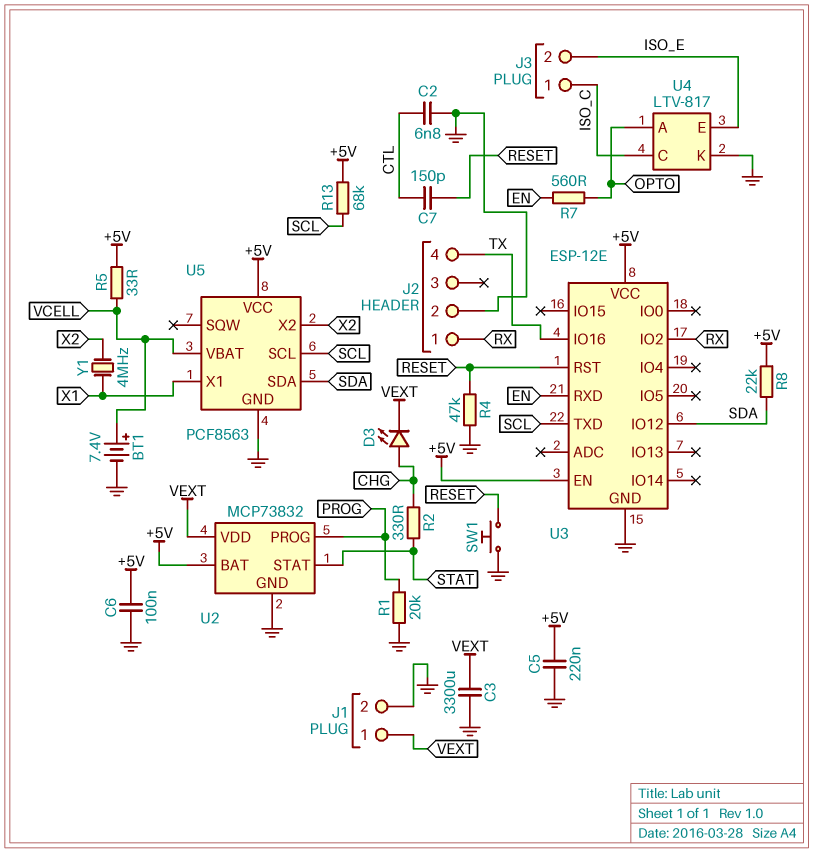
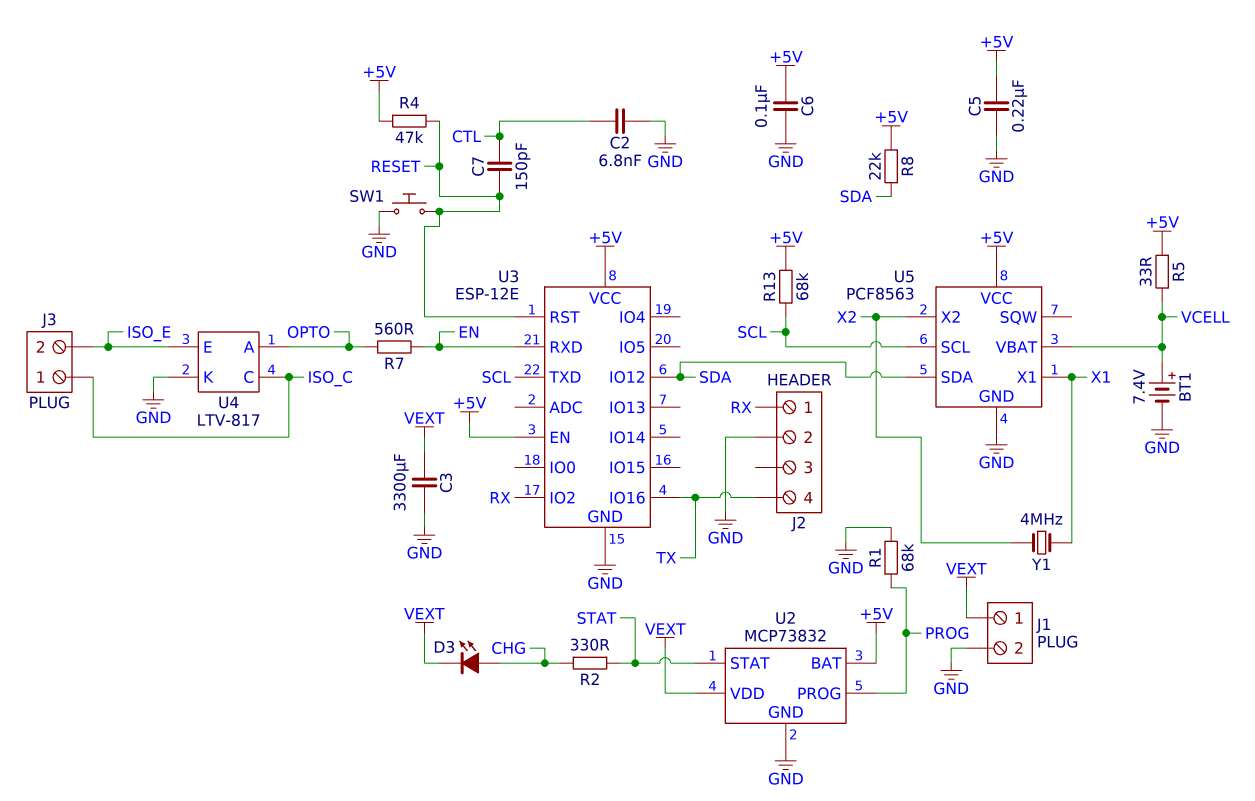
R1: 20k (GND, PROG) -> 68k (GND, PROG)
R4: 47k (GND, RESET) -> 47k (+5V, RESET)

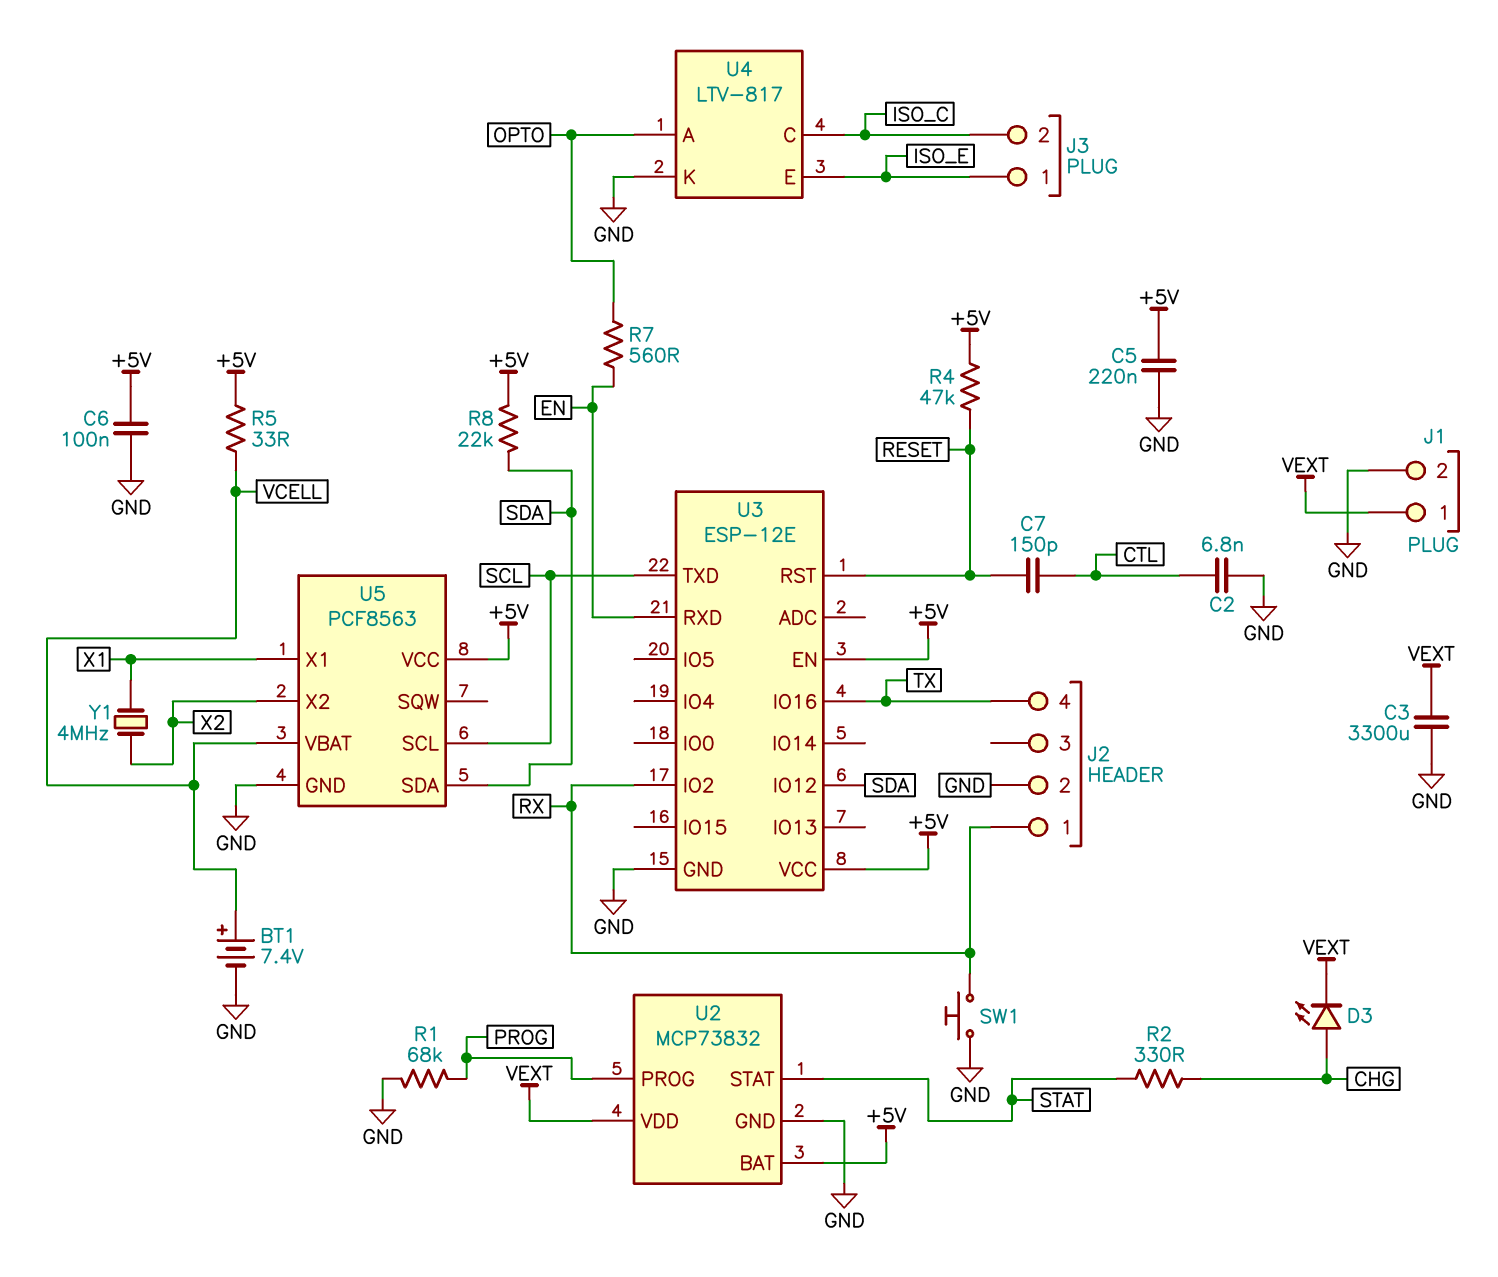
J3 pin 1: ISO_C -> ISO_E
J3 pin 2: ISO_E -> ISO_C
R13: 68k (+5V, SCL) -> none
SW1: button (GND, RESET) -> button (GND, RX)

